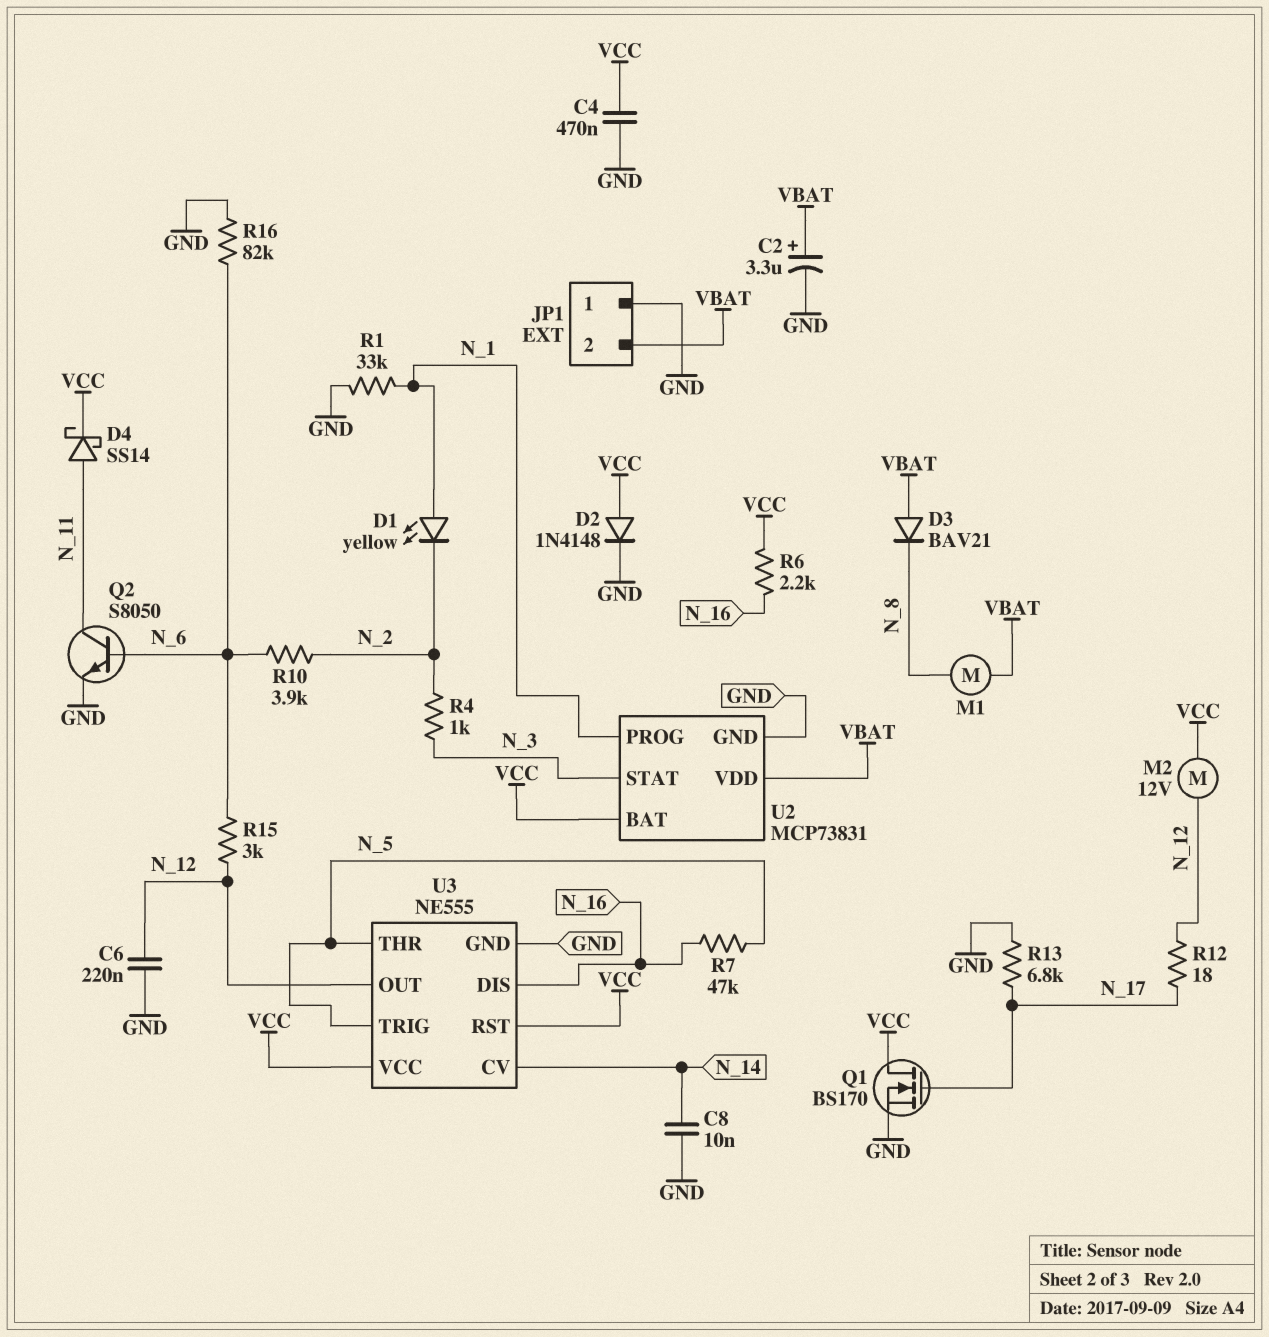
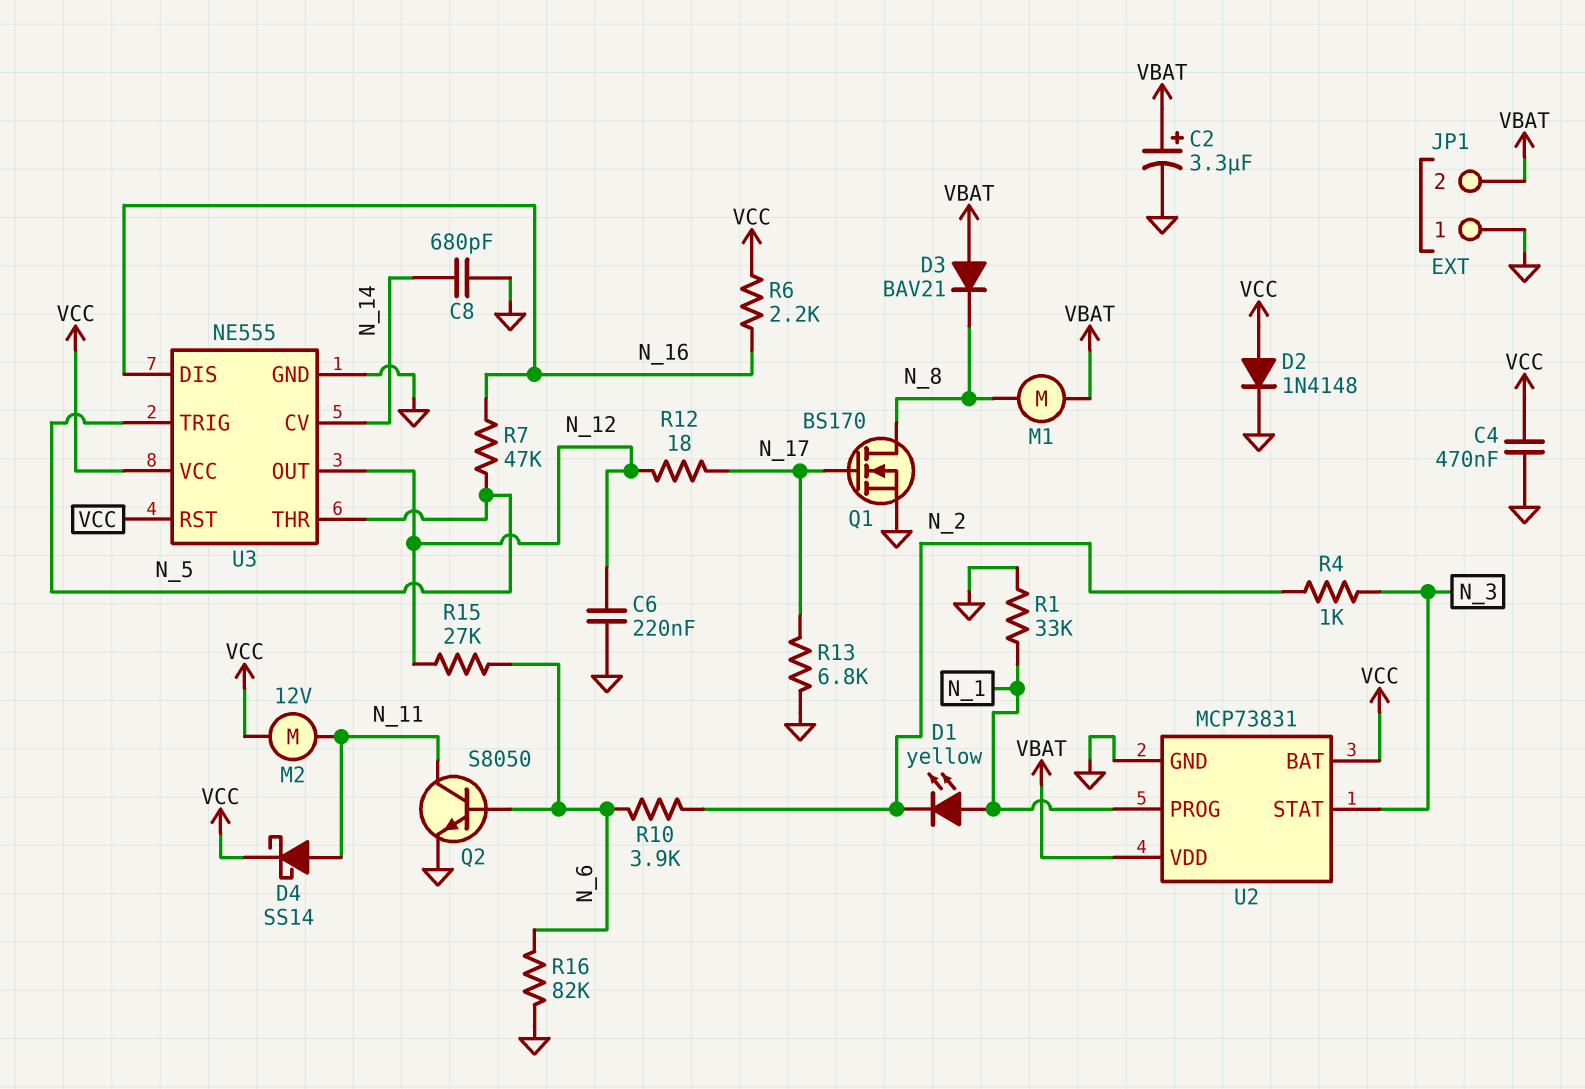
C8: 10nF (GND, N_14) -> 680pF (GND, N_14)
M2: motor 12V (N_12, VCC) -> motor 12V (N_11, VCC)
Q1: NMOS BS170 (G N_17, D VCC, S GND) -> NMOS BS170 (G N_17, D N_8, S GND)
R15: 3k (N_6, N_12) -> 27k (N_6, N_12)

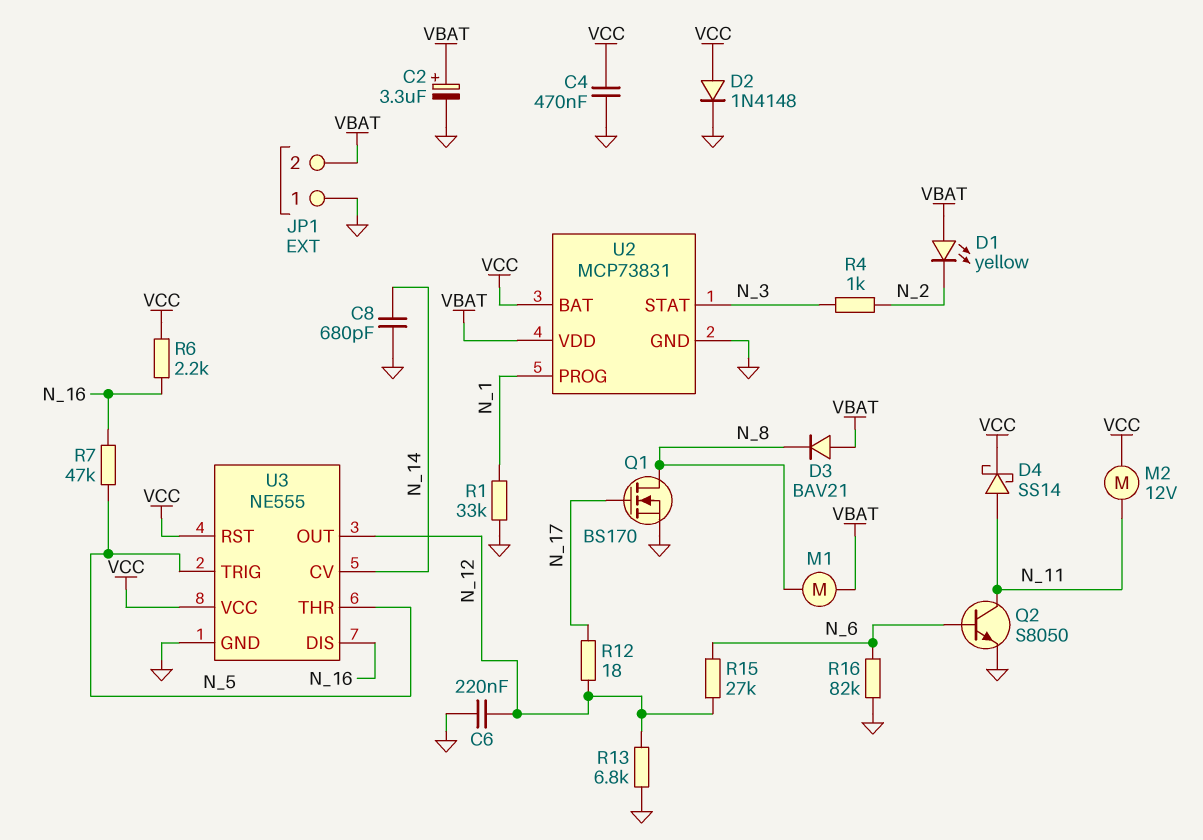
D1: LED yellow (A N_1, K N_2) -> LED yellow (A VBAT, K N_2)
R10: 3.9k (N_2, N_6) -> none
R13: 6.8k (GND, N_17) -> 6.8k (GND, N_12)

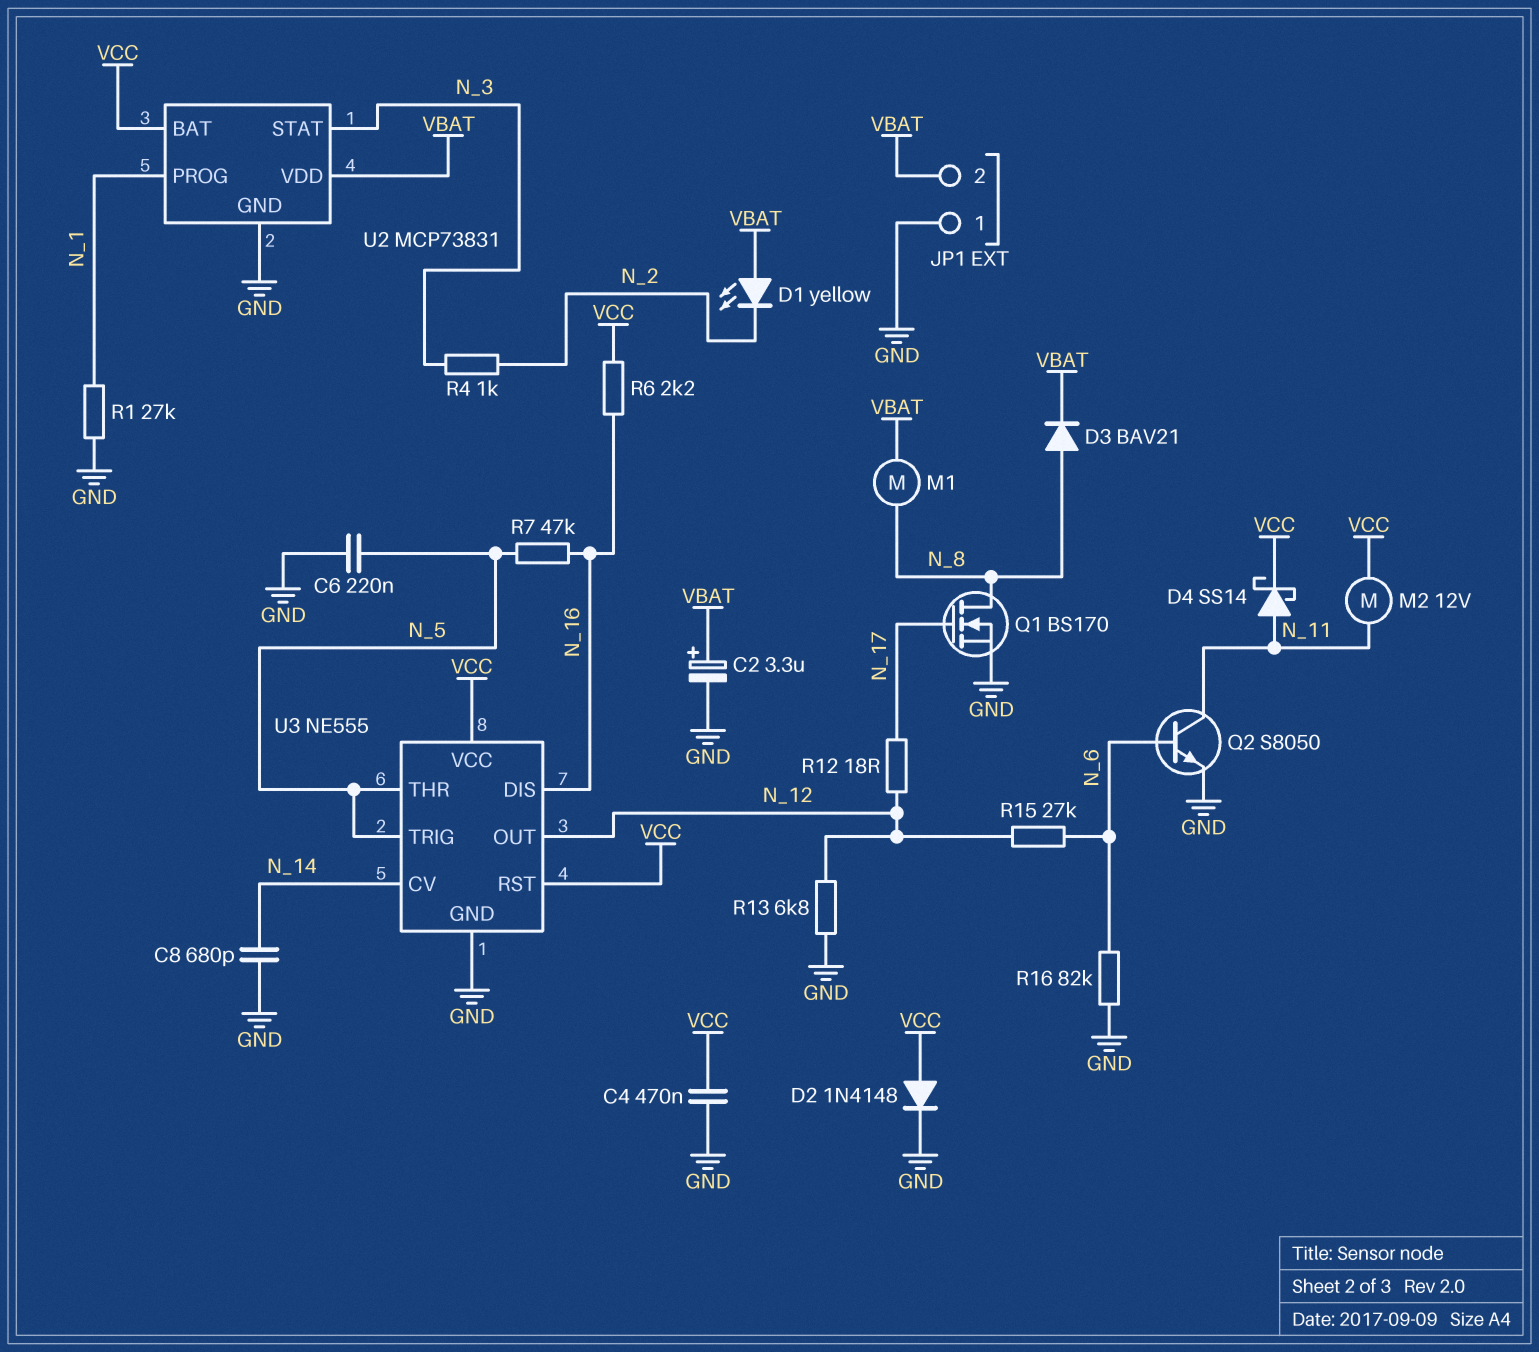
C6: 220nF (GND, N_12) -> 220nF (GND, N_5)
D3: diode BAV21 (A VBAT, K N_8) -> diode BAV21 (A N_8, K VBAT)
R1: 33k (GND, N_1) -> 27k (GND, N_1)

